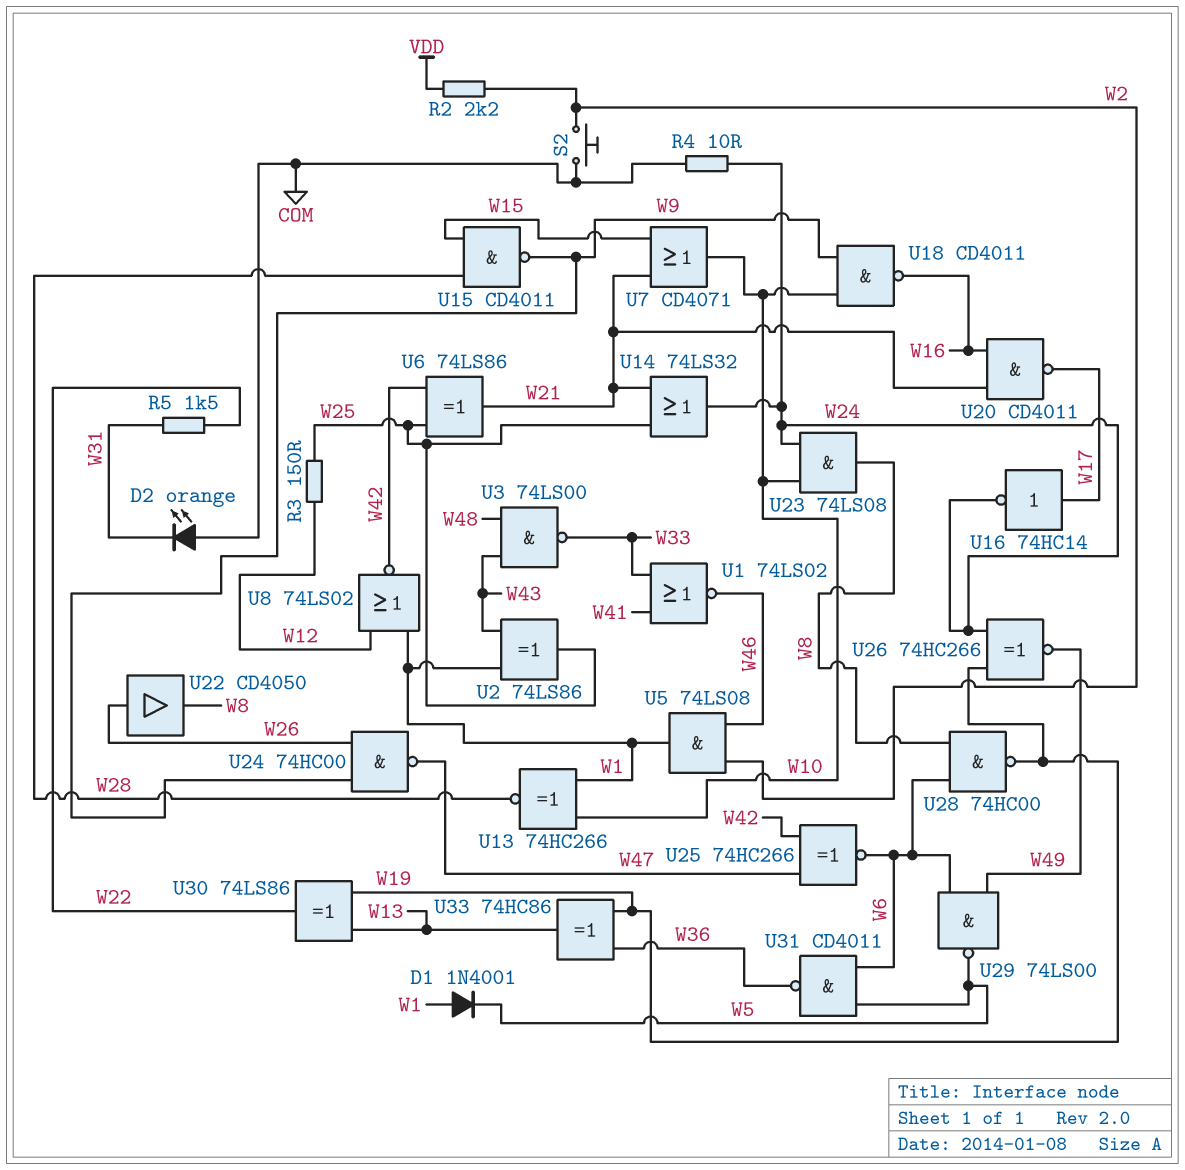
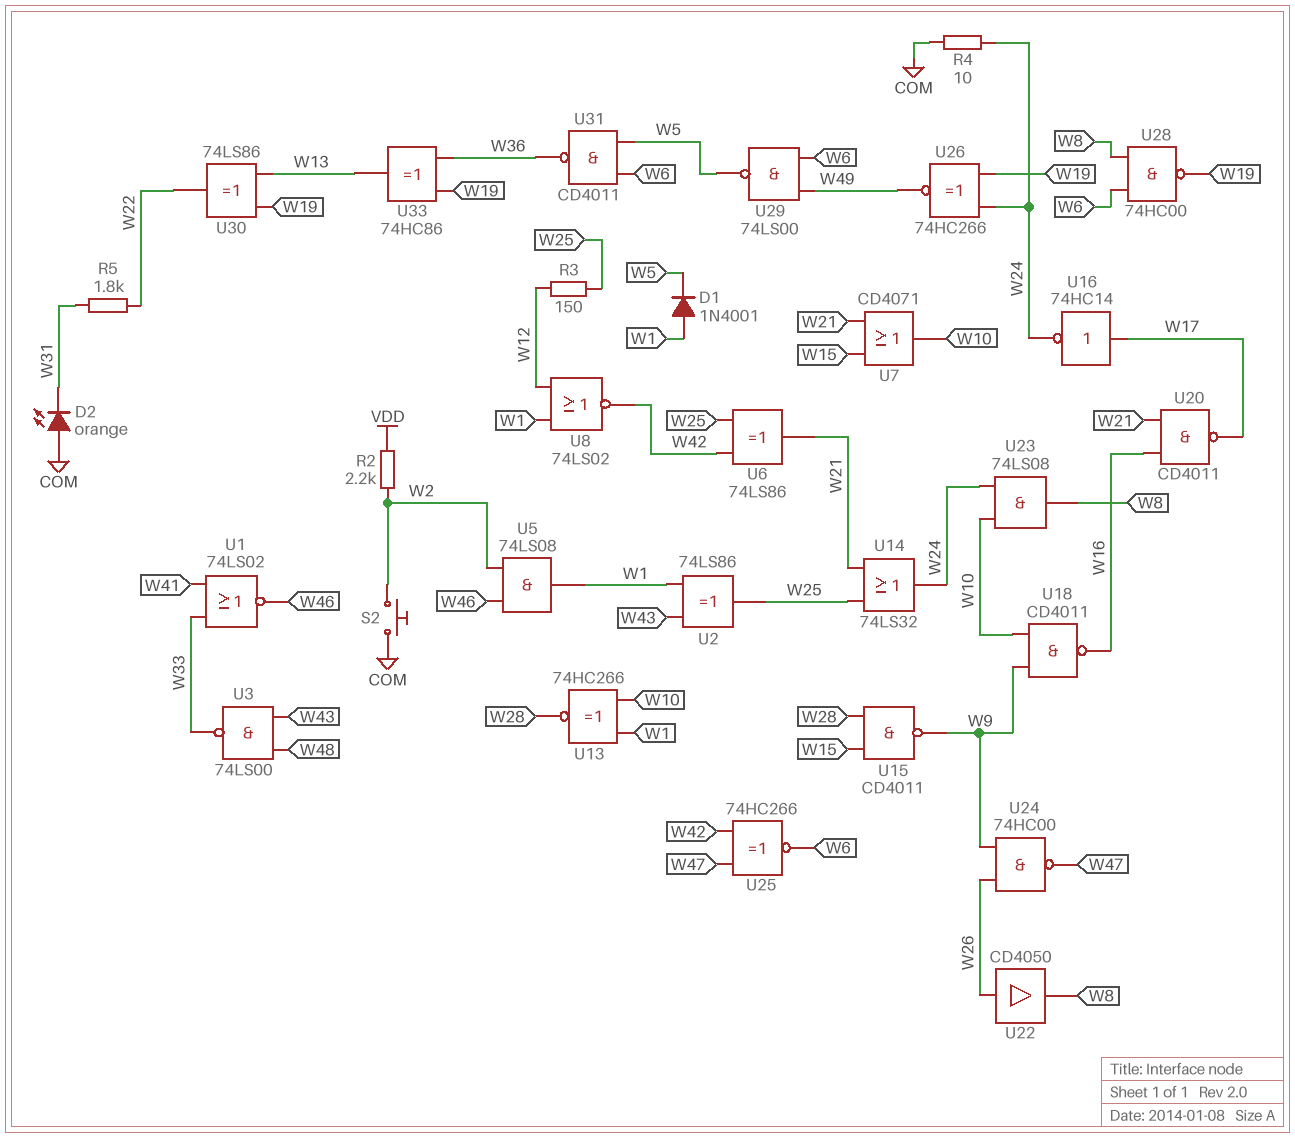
R5: 1.5k (W22, W31) -> 1.8k (W22, W31)

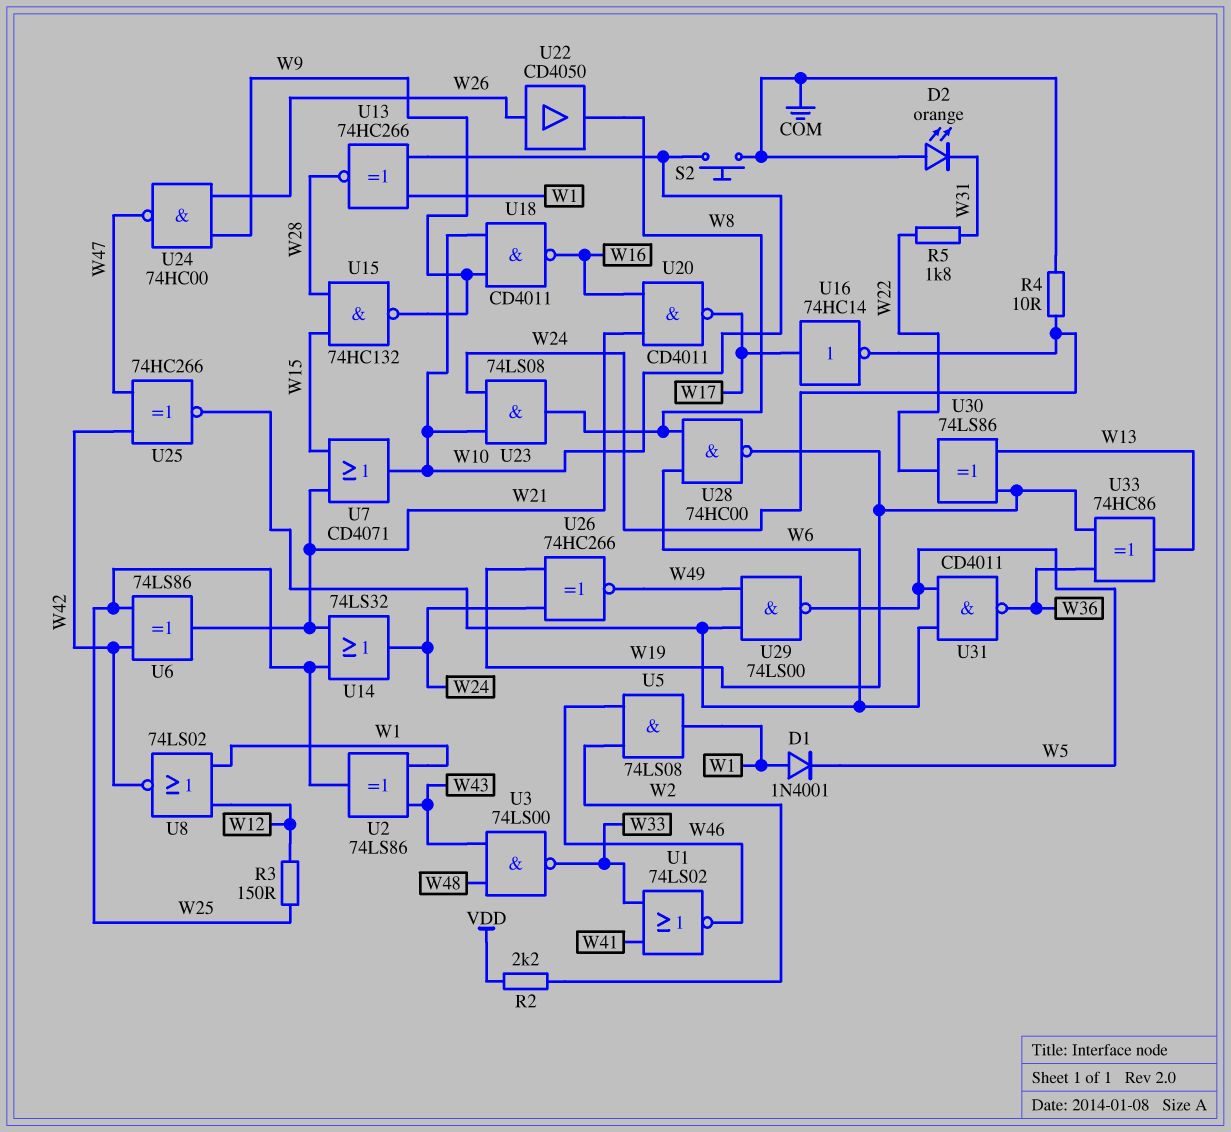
S2: button (COM, W2) -> button (COM, W10)
U15: NAND CD4011 (in W15, in W28, out W9) -> NAND 74HC132 (in W15, in W28, out W9)

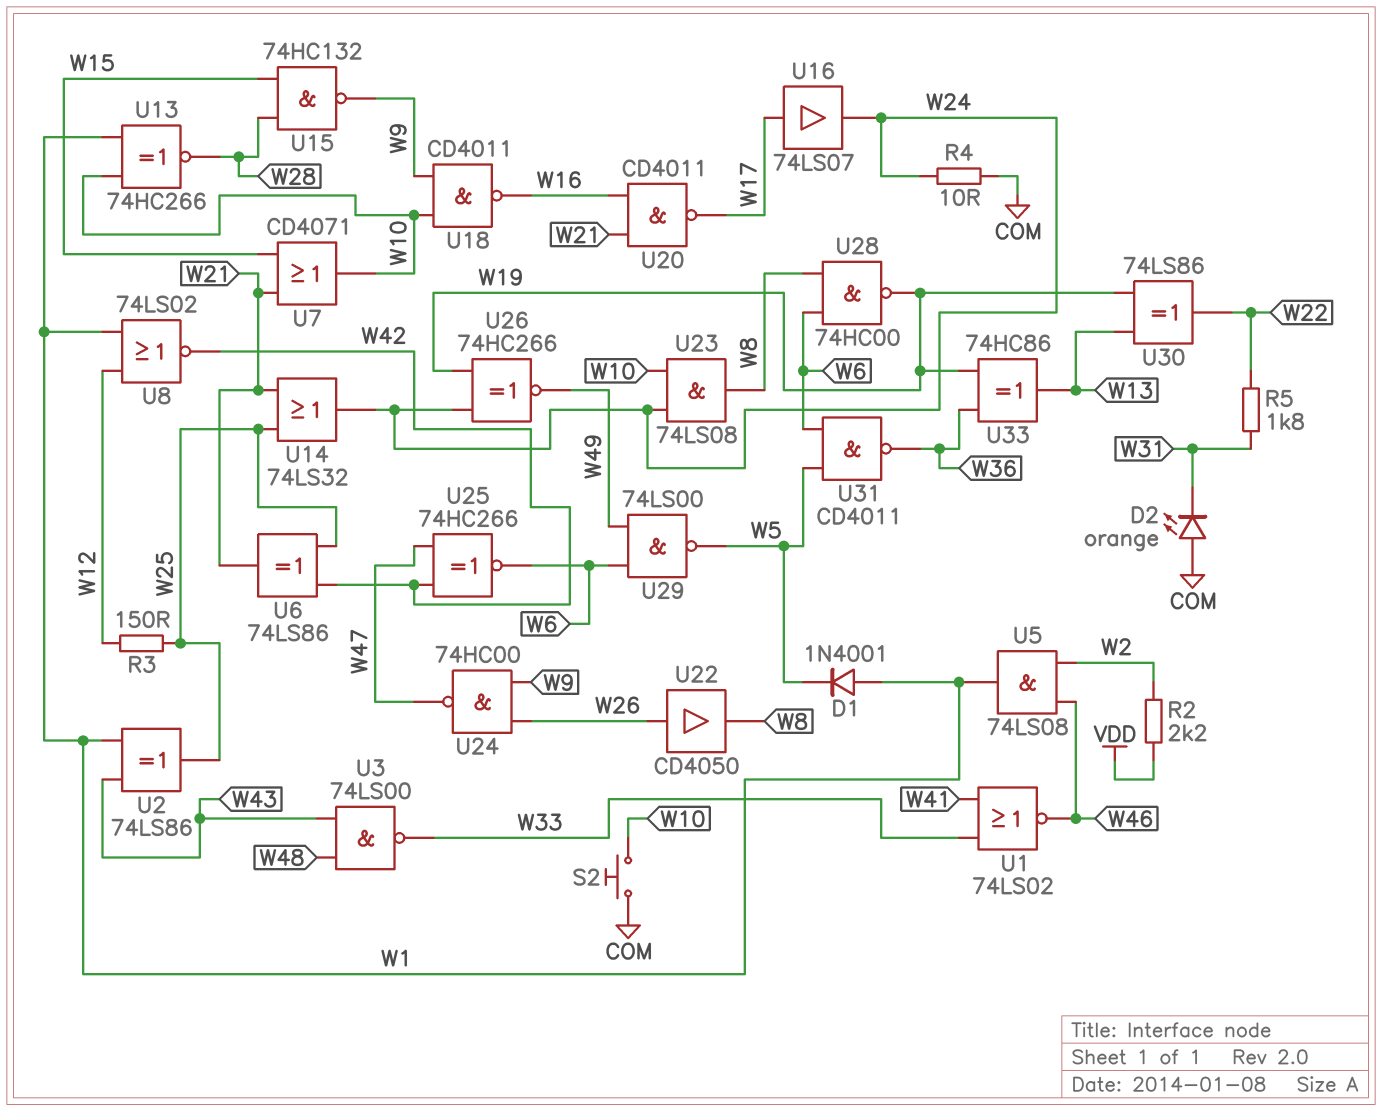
U16: NOT 74HC14 (in W17, out W24) -> buffer 74LS07 (in W17, out W24)

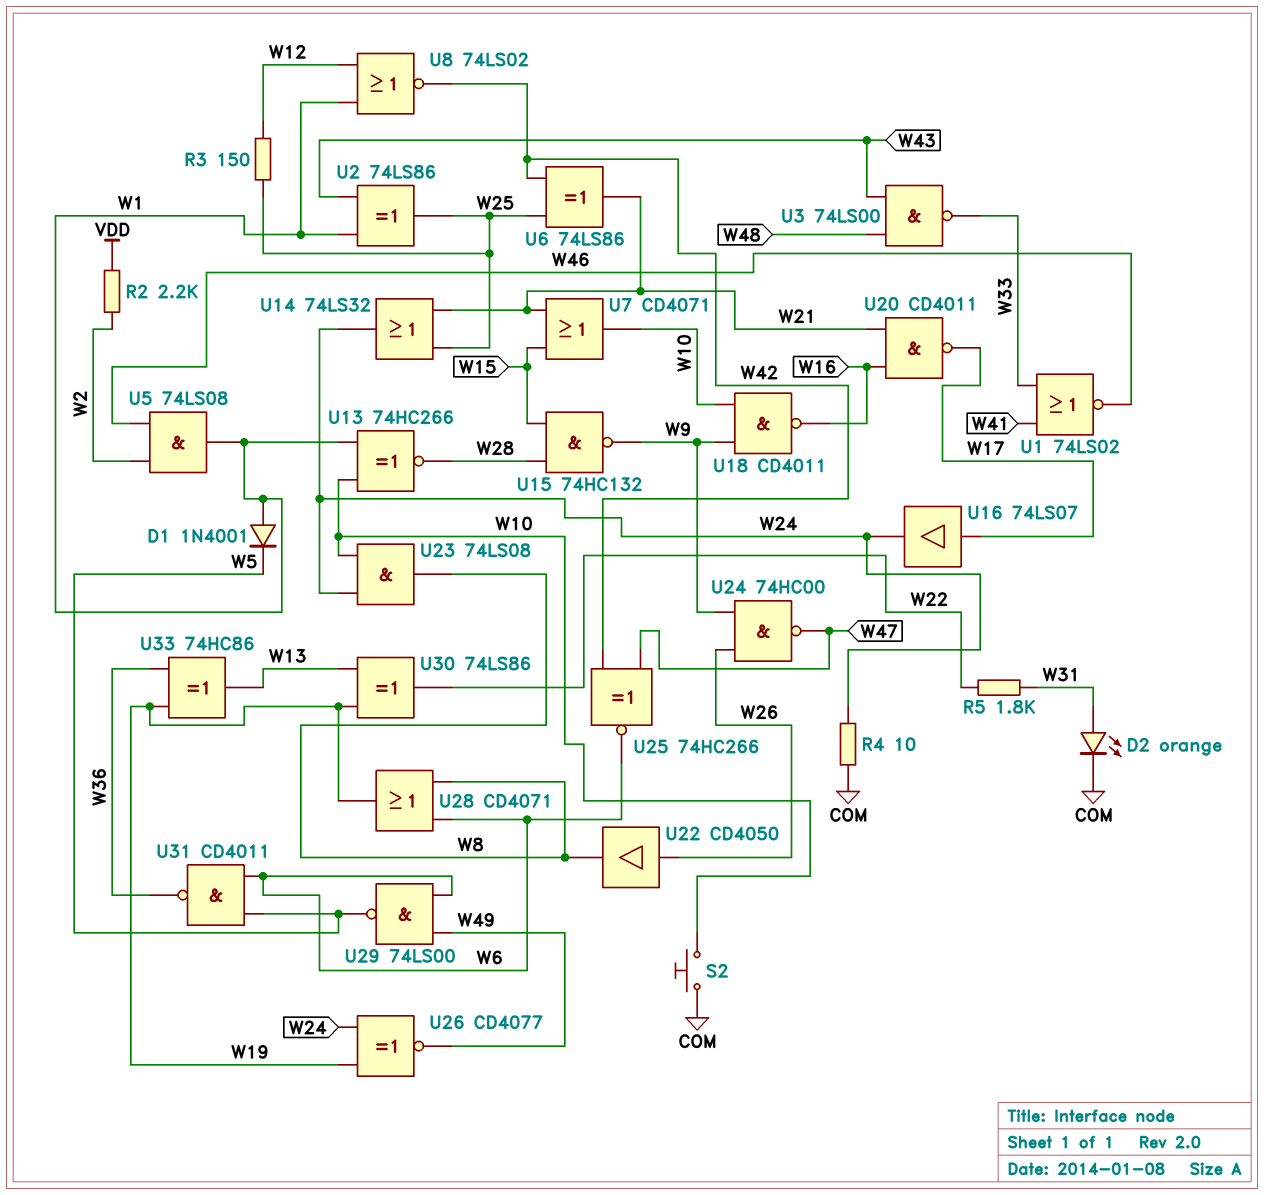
D2: LED orange (A COM, K W31) -> LED orange (A W31, K COM)
U26: XNOR 74HC266 (in W19, in W24, out W49) -> XNOR CD4077 (in W19, in W24, out W49)
U28: NAND 74HC00 (in W6, in W8, out W19) -> OR CD4071 (in W6, in W8, out W19)

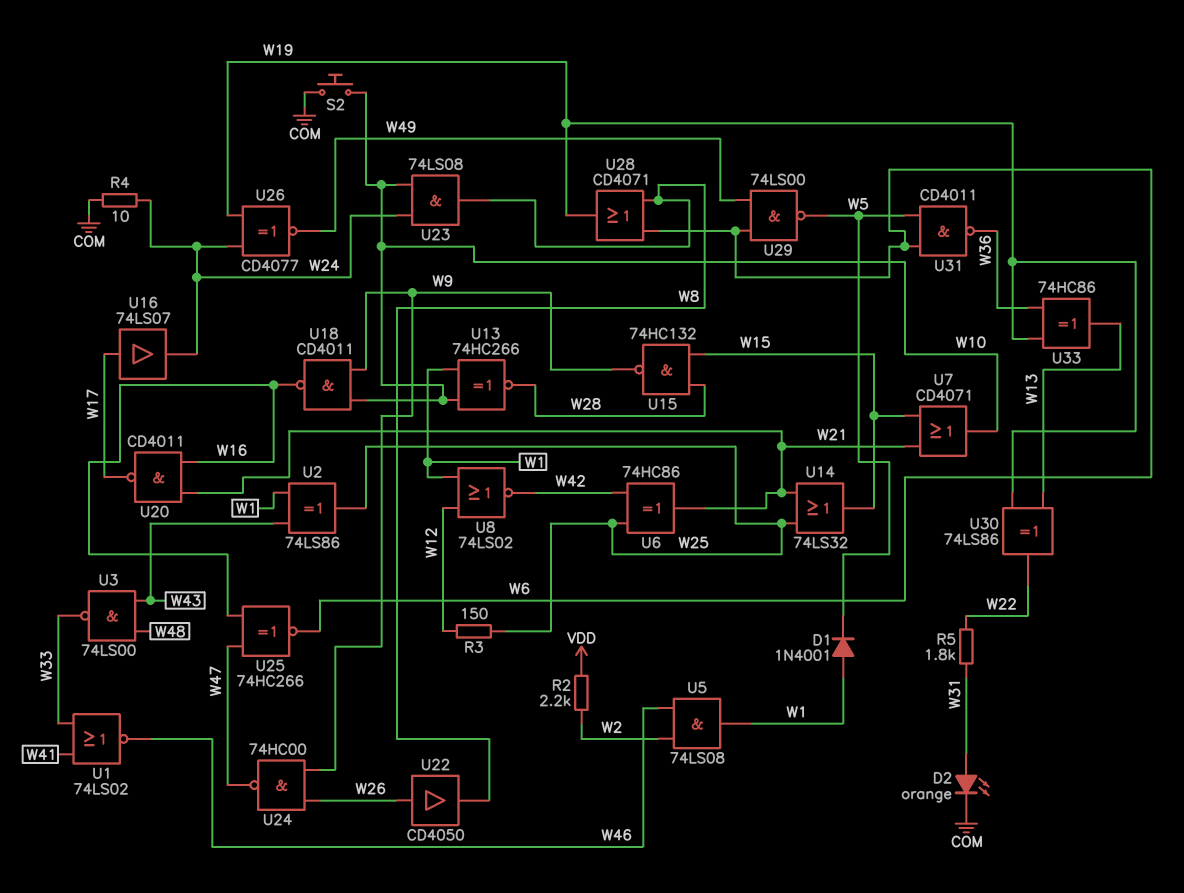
U6: XOR 74LS86 (in W25, in W42, out W21) -> XOR 74HC86 (in W25, in W42, out W21)
U14: OR 74LS32 (in W21, in W25, out W24) -> OR 74LS32 (in W21, in W25, out W15)
U25: XNOR 74HC266 (in W42, in W47, out W6) -> XNOR 74HC266 (in W16, in W47, out W6)

